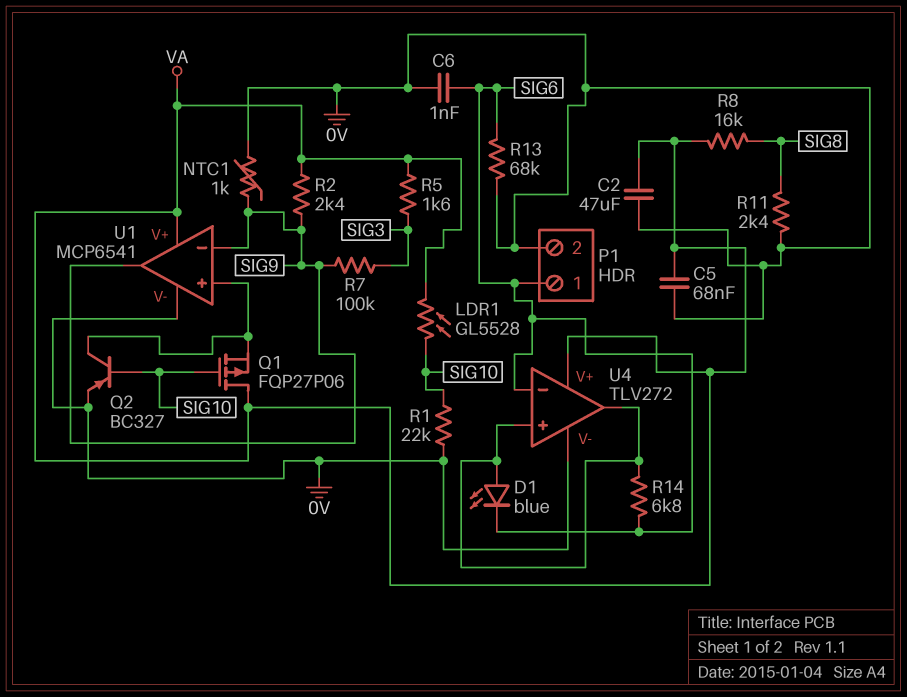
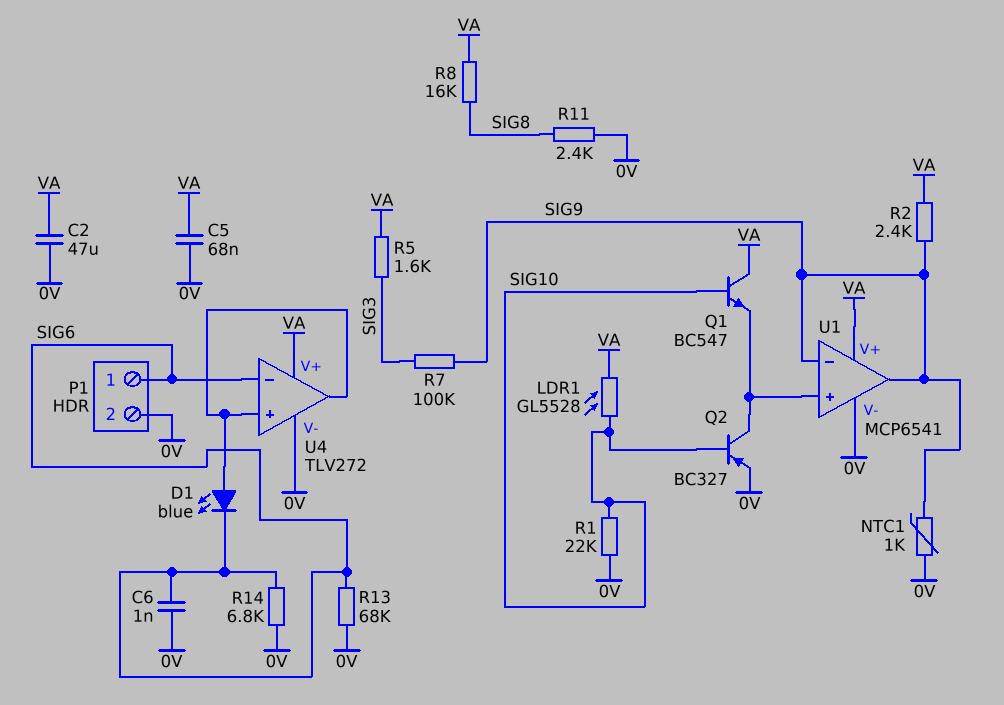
Q1: PMOS FQP27P06 (G SIG10, D VA, S U1/in+) -> NPN BC547 (B SIG10, C VA, E U1/in+)
R14: 6.8k (SIG6, U4/in+) -> 6.8k (0V, SIG6)

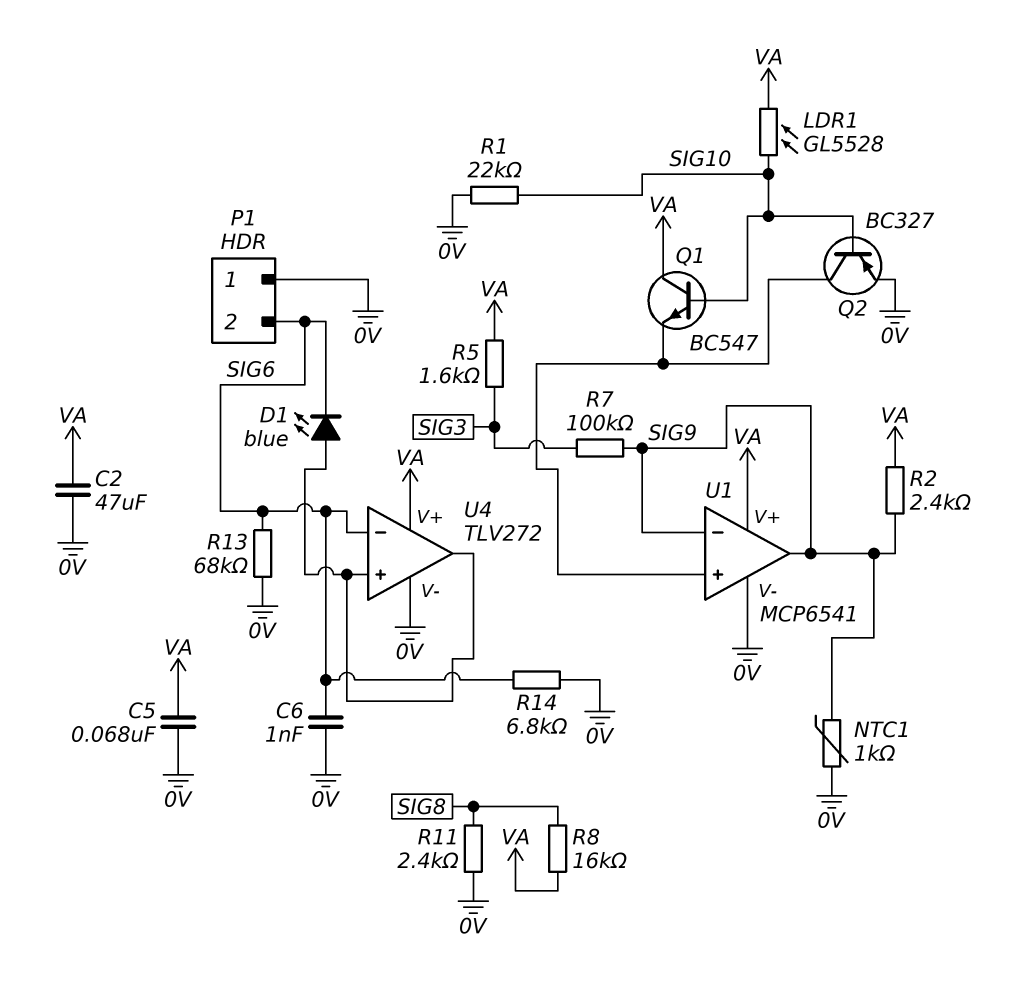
P1 pin 1: SIG6 -> 0V
P1 pin 2: 0V -> SIG6

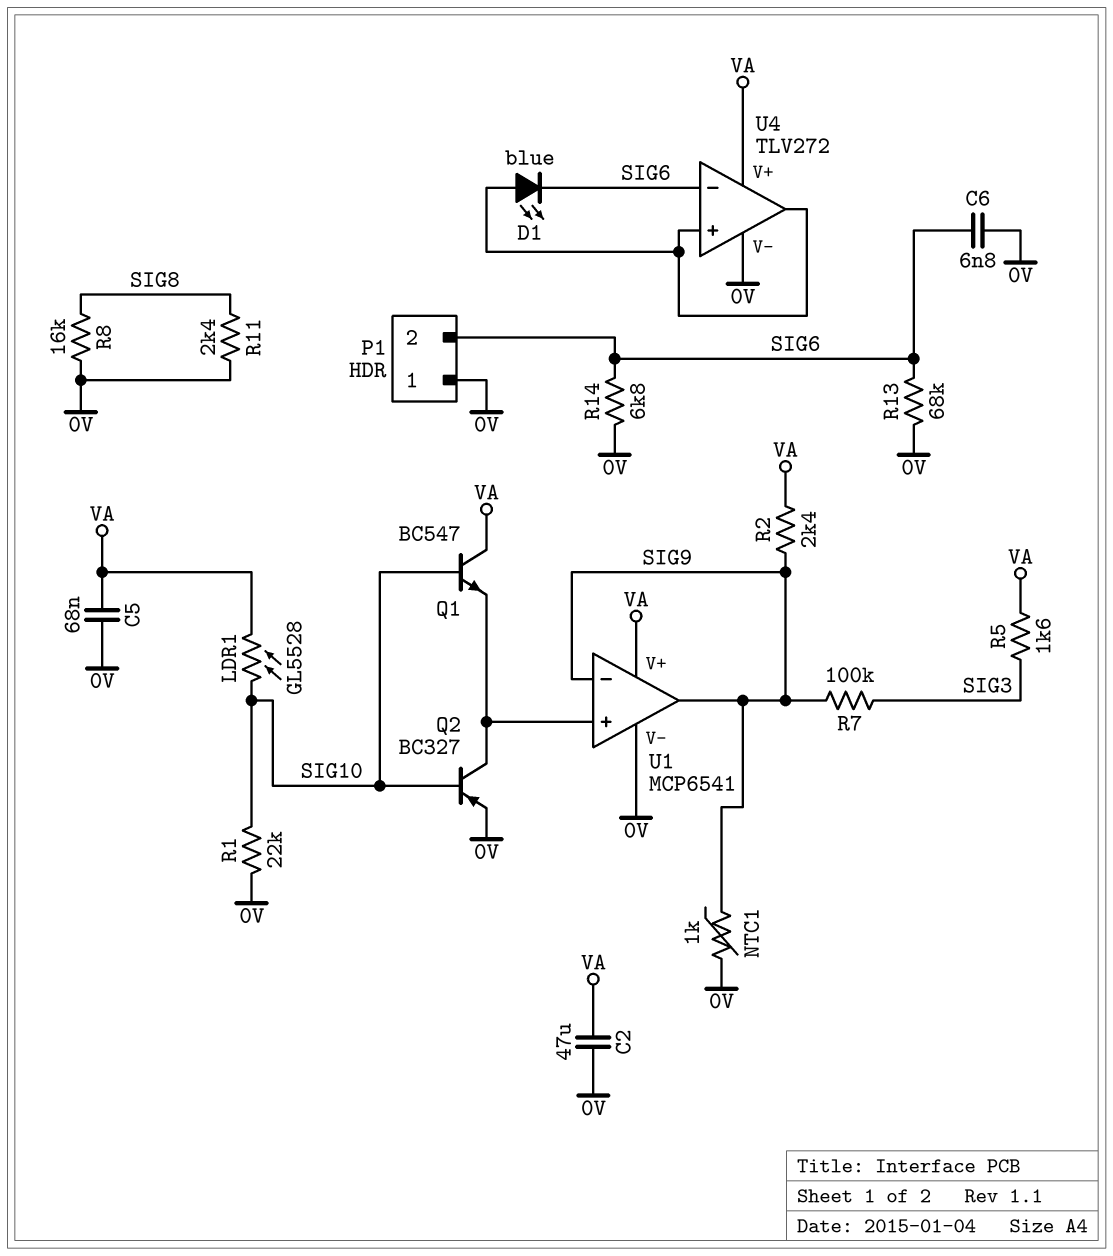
C6: 1nF (0V, SIG6) -> 6.8nF (0V, SIG6)
R8: 16k (SIG8, VA) -> 16k (0V, SIG8)

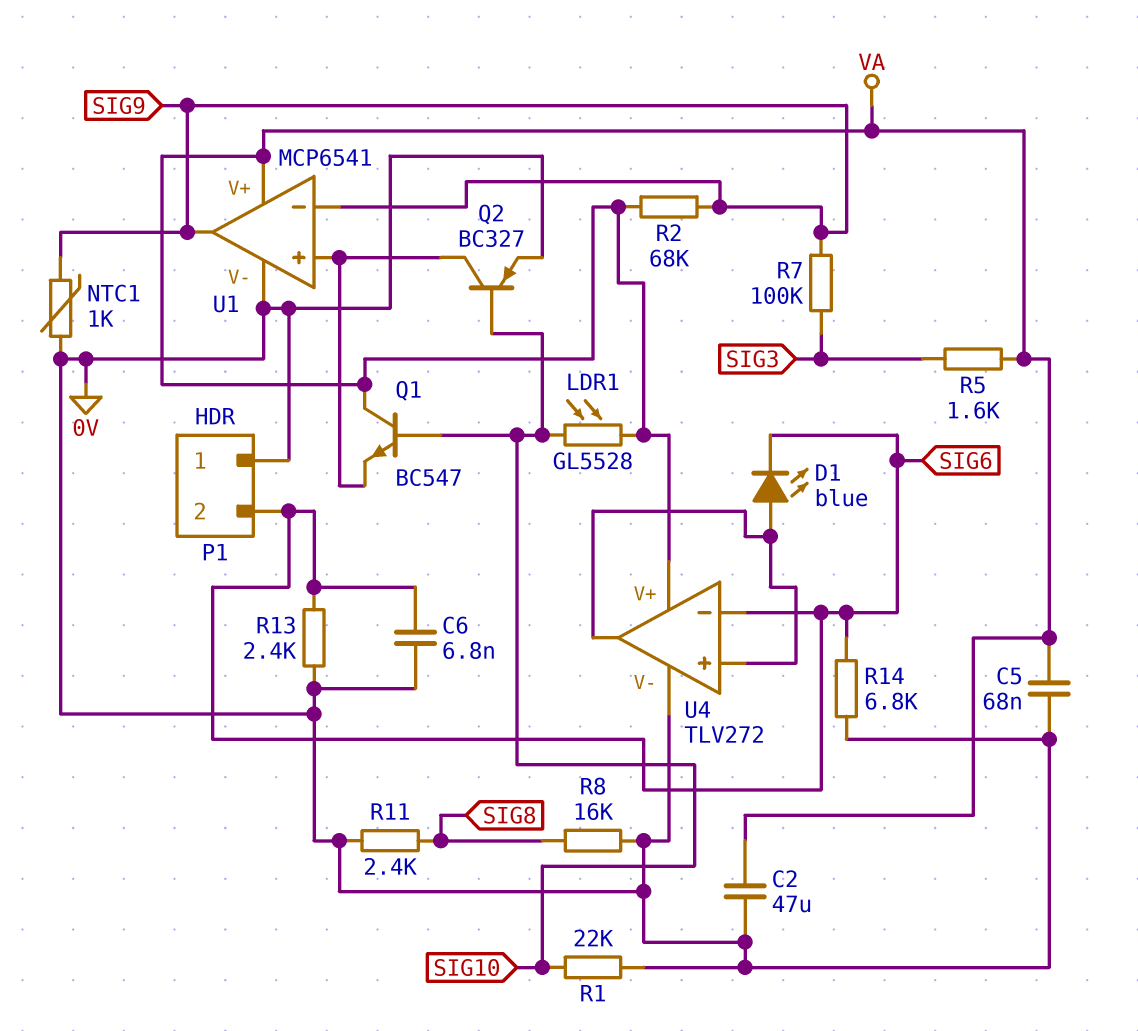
R2: 2.4k (SIG9, VA) -> 68k (SIG9, VA)
R13: 68k (0V, SIG6) -> 2.4k (0V, SIG6)

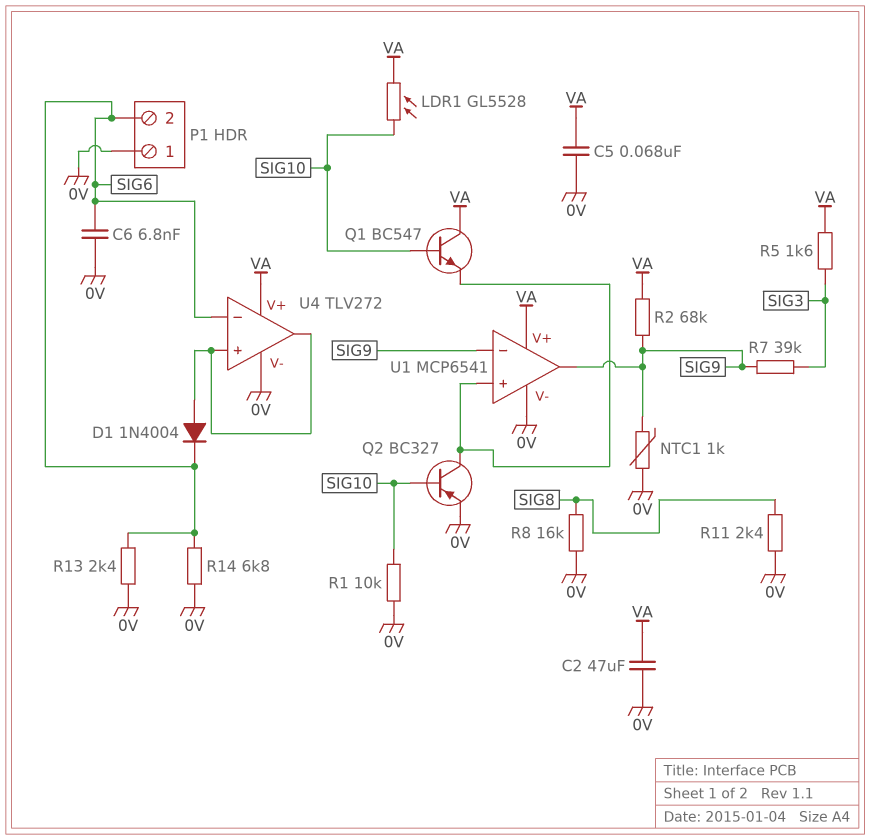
D1: LED blue (A U4/in+, K SIG6) -> diode 1N4004 (A U4/in+, K SIG6)
R1: 22k (0V, SIG10) -> 10k (0V, SIG10)
R7: 100k (SIG3, SIG9) -> 39k (SIG3, SIG9)

